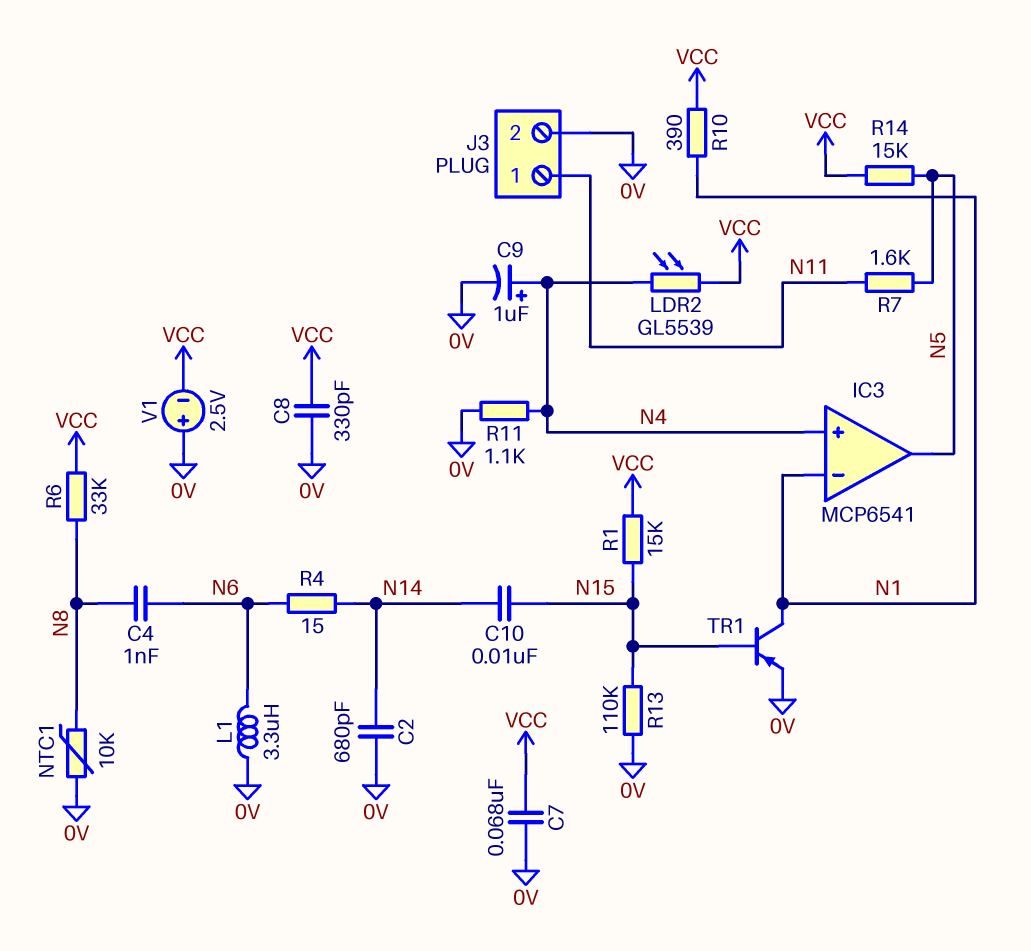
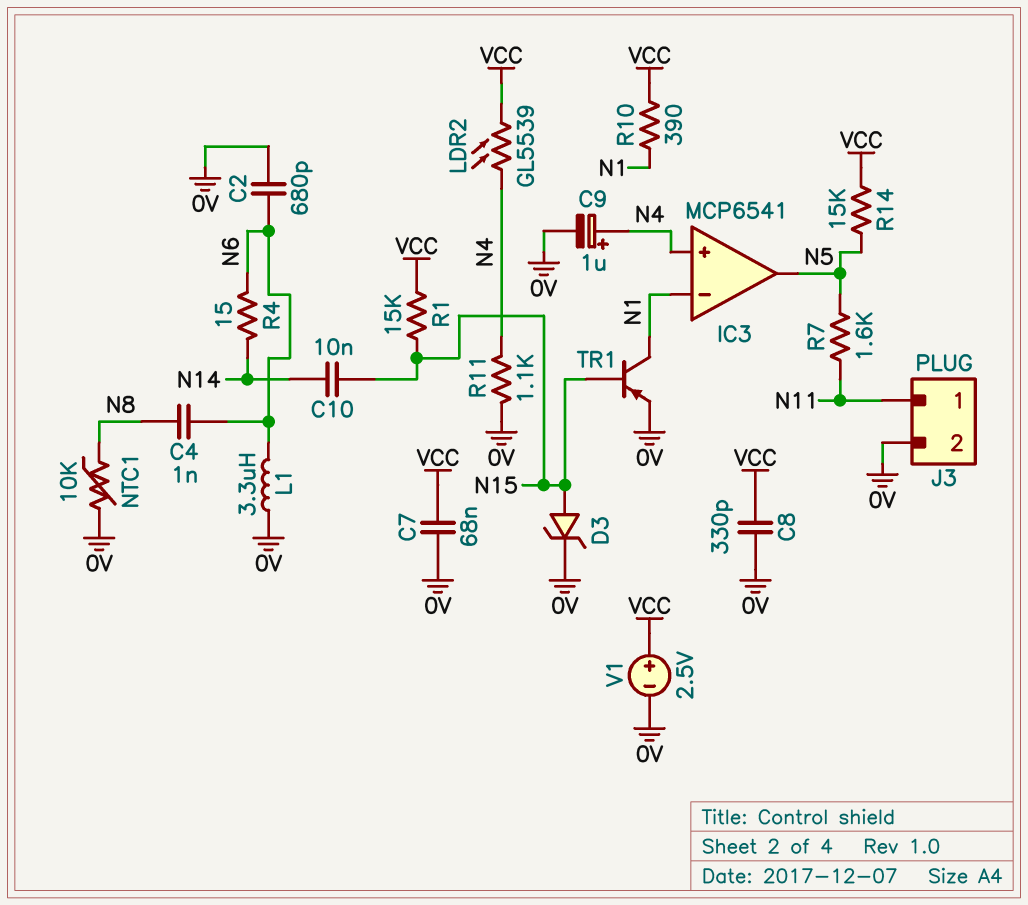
C2: 680pF (0V, N14) -> 680pF (0V, N6)
D3: none -> zener (A N15, K 0V)
R6: 33k (N8, VCC) -> none
R13: 110k (0V, N15) -> none
V1: 2.5V (plus 0V, minus VCC) -> 2.5V (plus VCC, minus 0V)

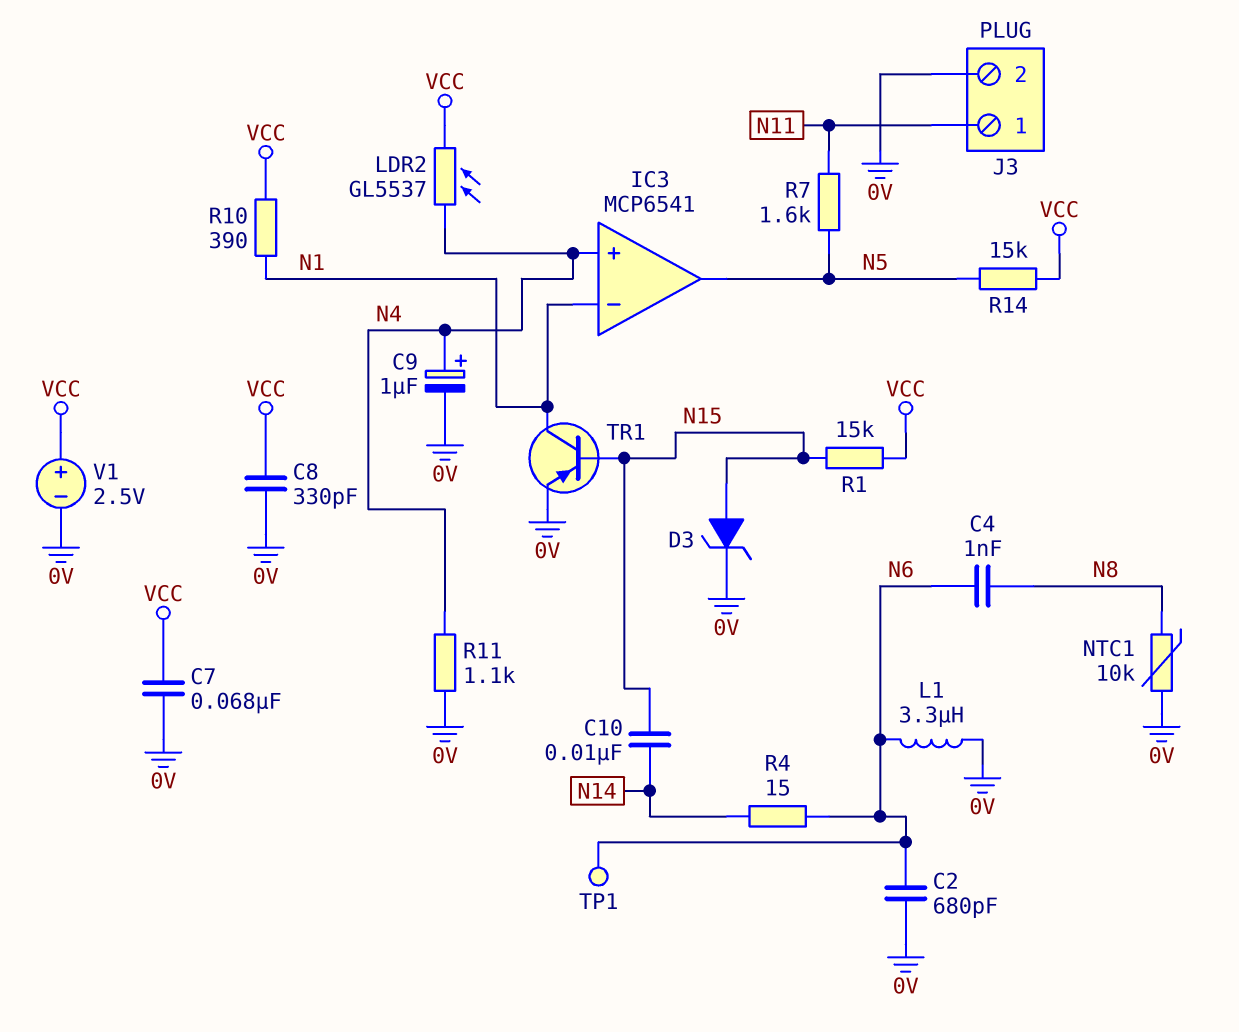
LDR2: GL5539 (N4, VCC) -> GL5537 (N4, VCC)
TP1: none -> test point (N6)

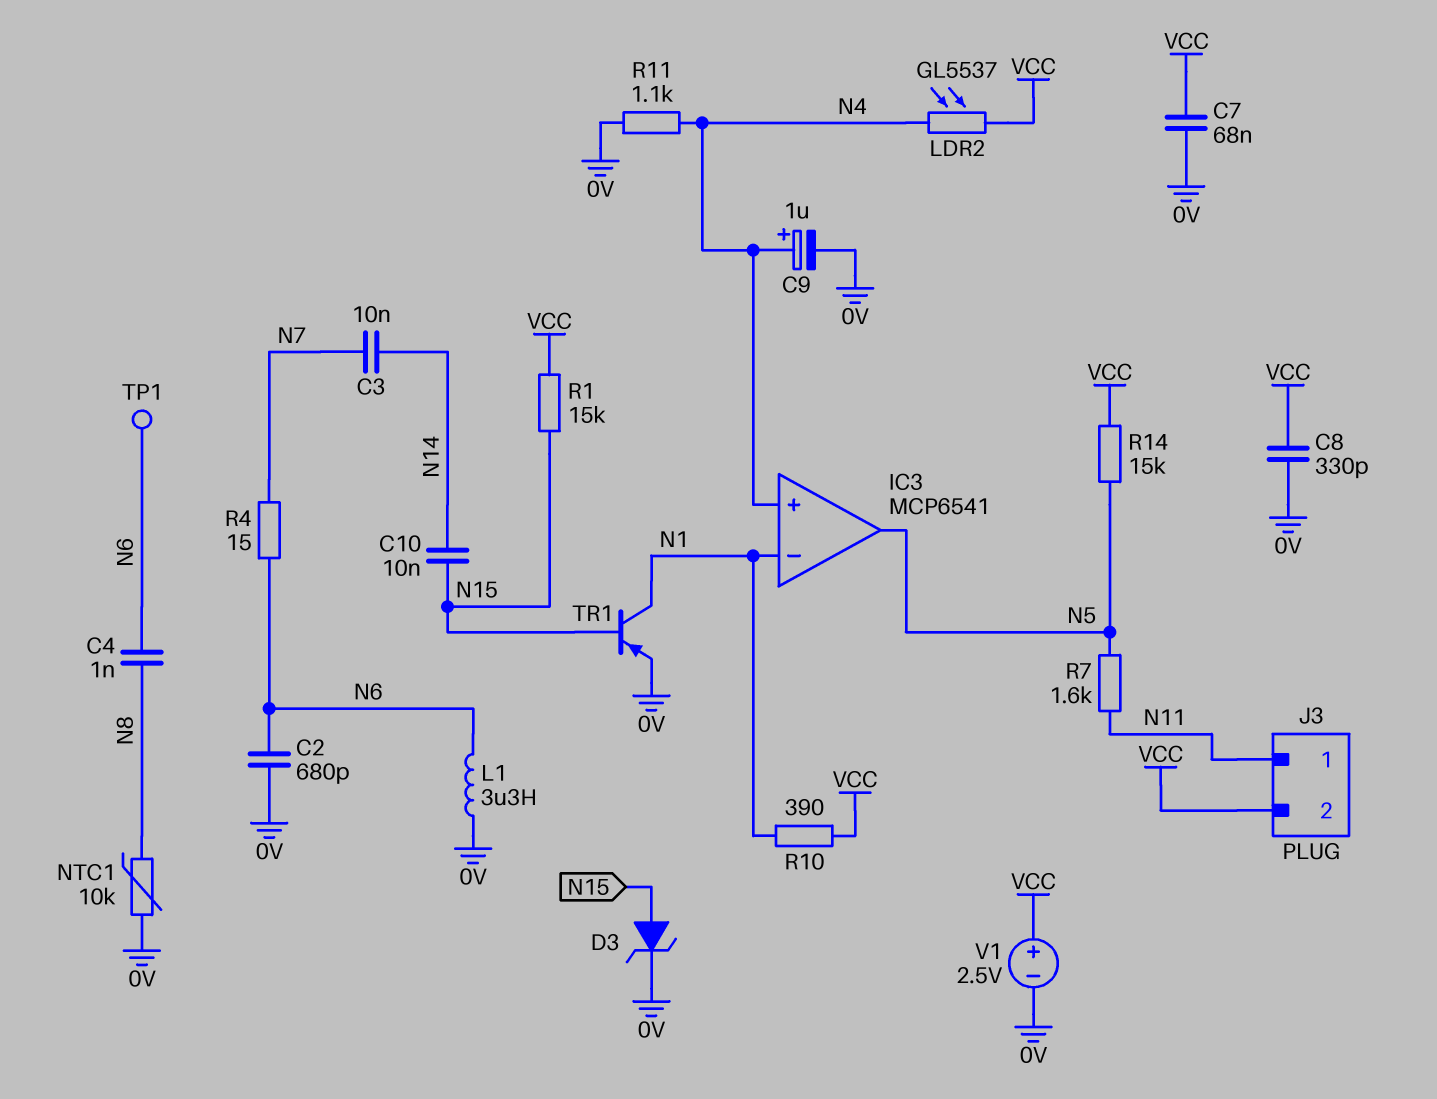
C3: none -> 10nF (N7, N14)
J3 pin 2: 0V -> VCC
R4: 15 (N6, N14) -> 15 (N6, N7)

